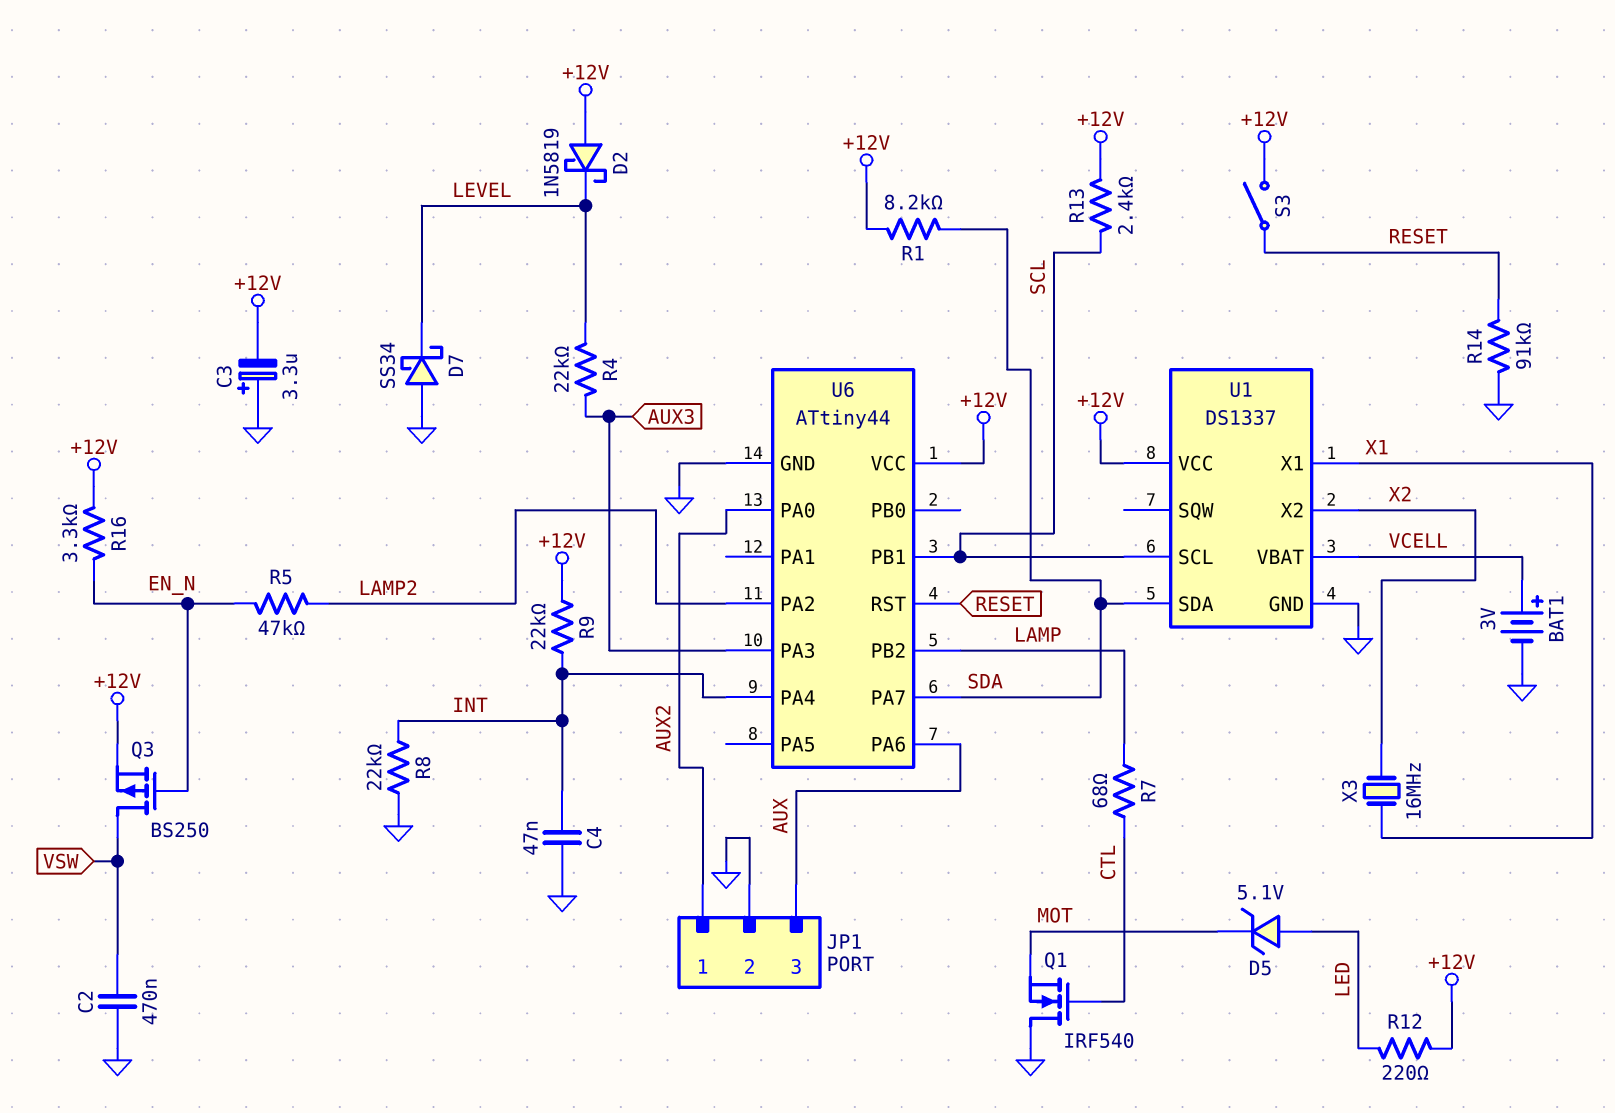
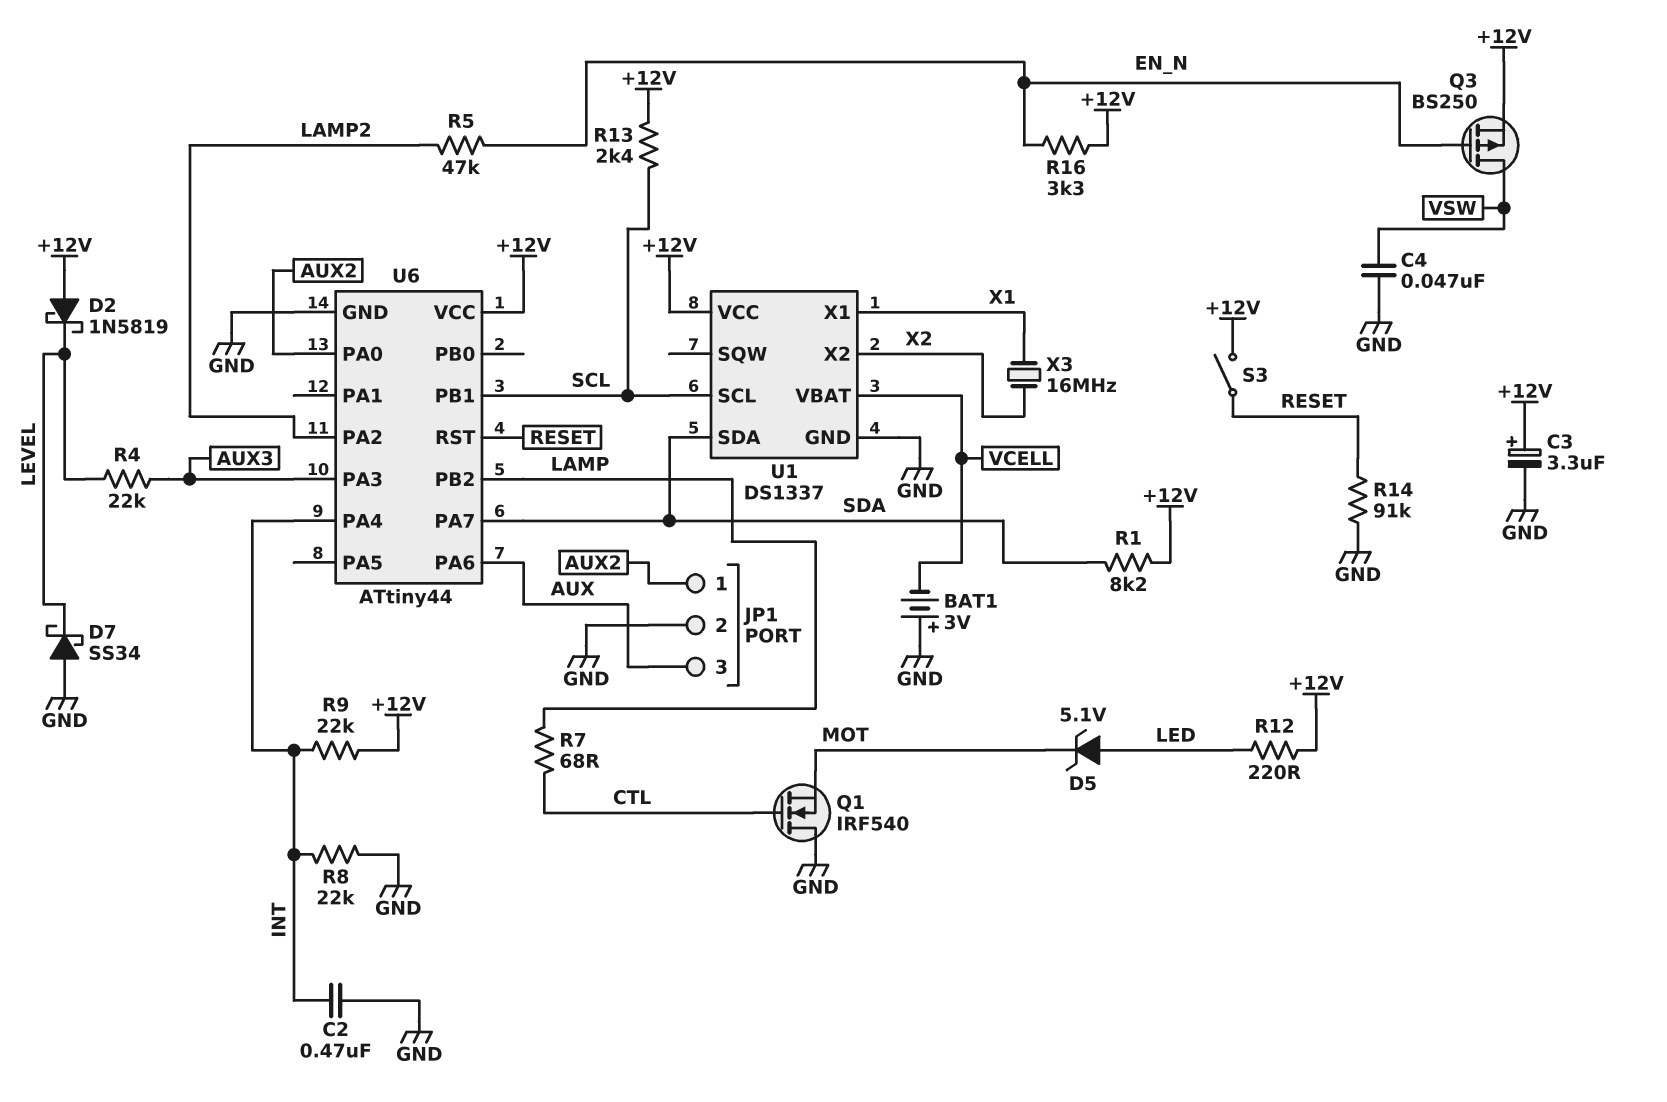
BAT1: 3V (plus VCELL, minus GND) -> 3V (plus GND, minus VCELL)
C2: 470nF (GND, VSW) -> 470nF (GND, INT)
C3: 3.3uF (plus GND, minus +12V) -> 3.3uF (plus +12V, minus GND)
C4: 47nF (GND, INT) -> 47nF (GND, VSW)

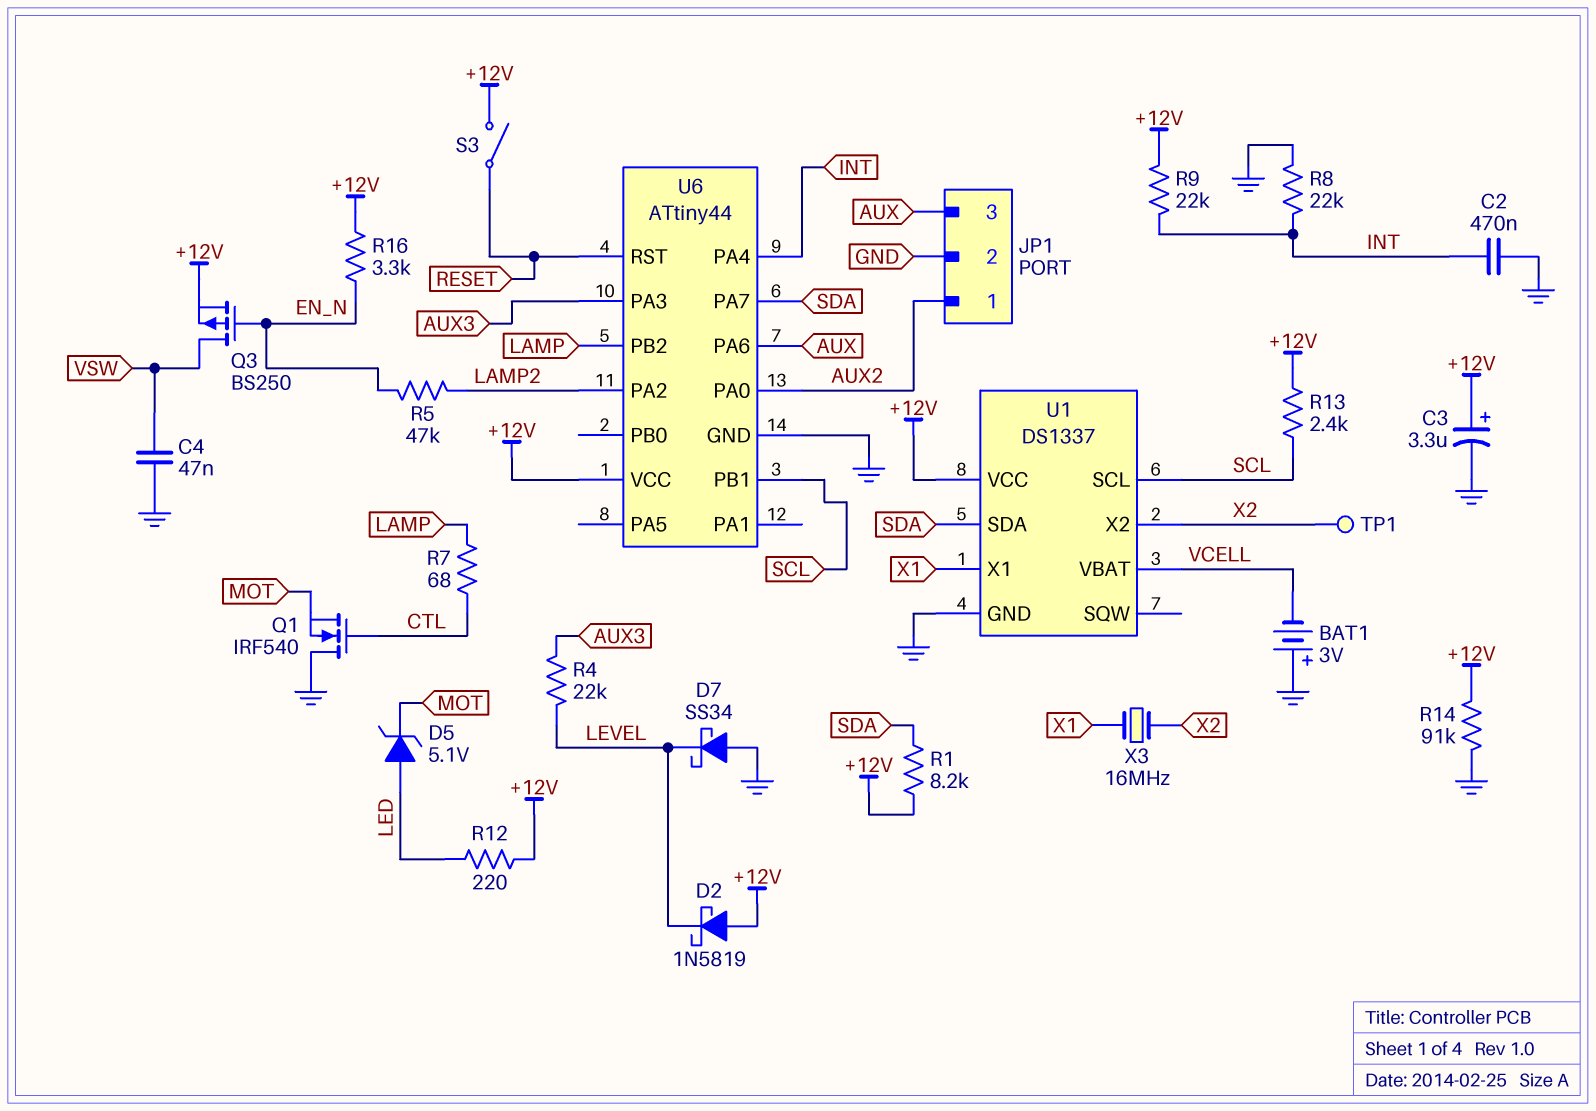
R14: 91k (GND, RESET) -> 91k (+12V, GND)
TP1: none -> test point (X2)

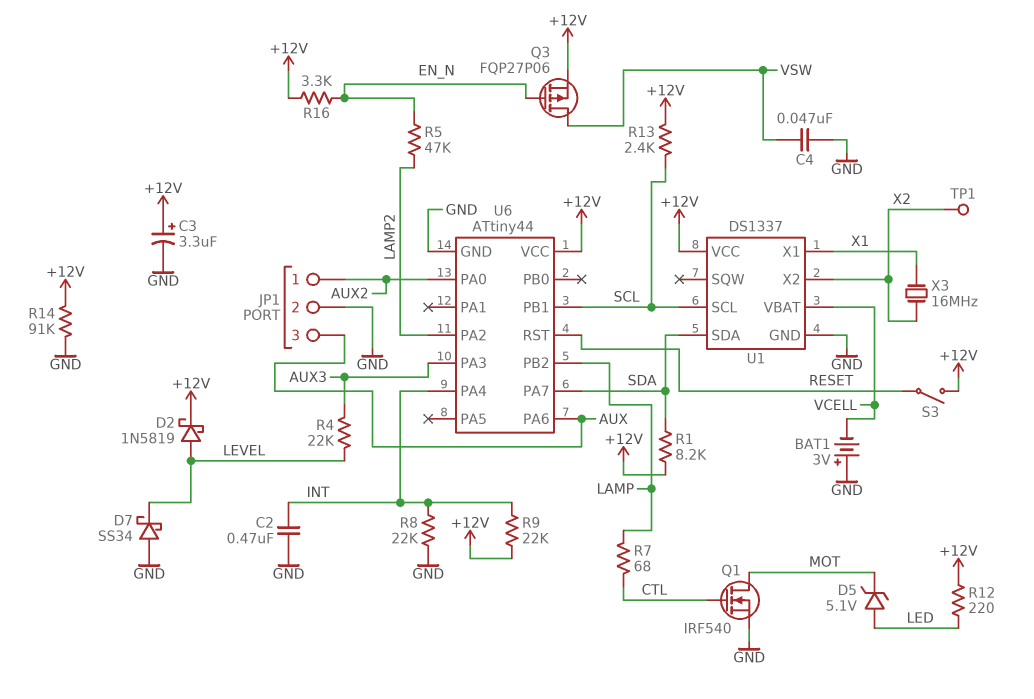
D2: schottky 1N5819 (A +12V, K LEVEL) -> schottky 1N5819 (A LEVEL, K +12V)
Q1: NMOS IRF540 (G CTL, D GND, S MOT) -> NMOS IRF540 (G CTL, D MOT, S GND)
Q3: PMOS BS250 (G EN_N, D VSW, S +12V) -> PMOS FQP27P06 (G EN_N, D VSW, S +12V)

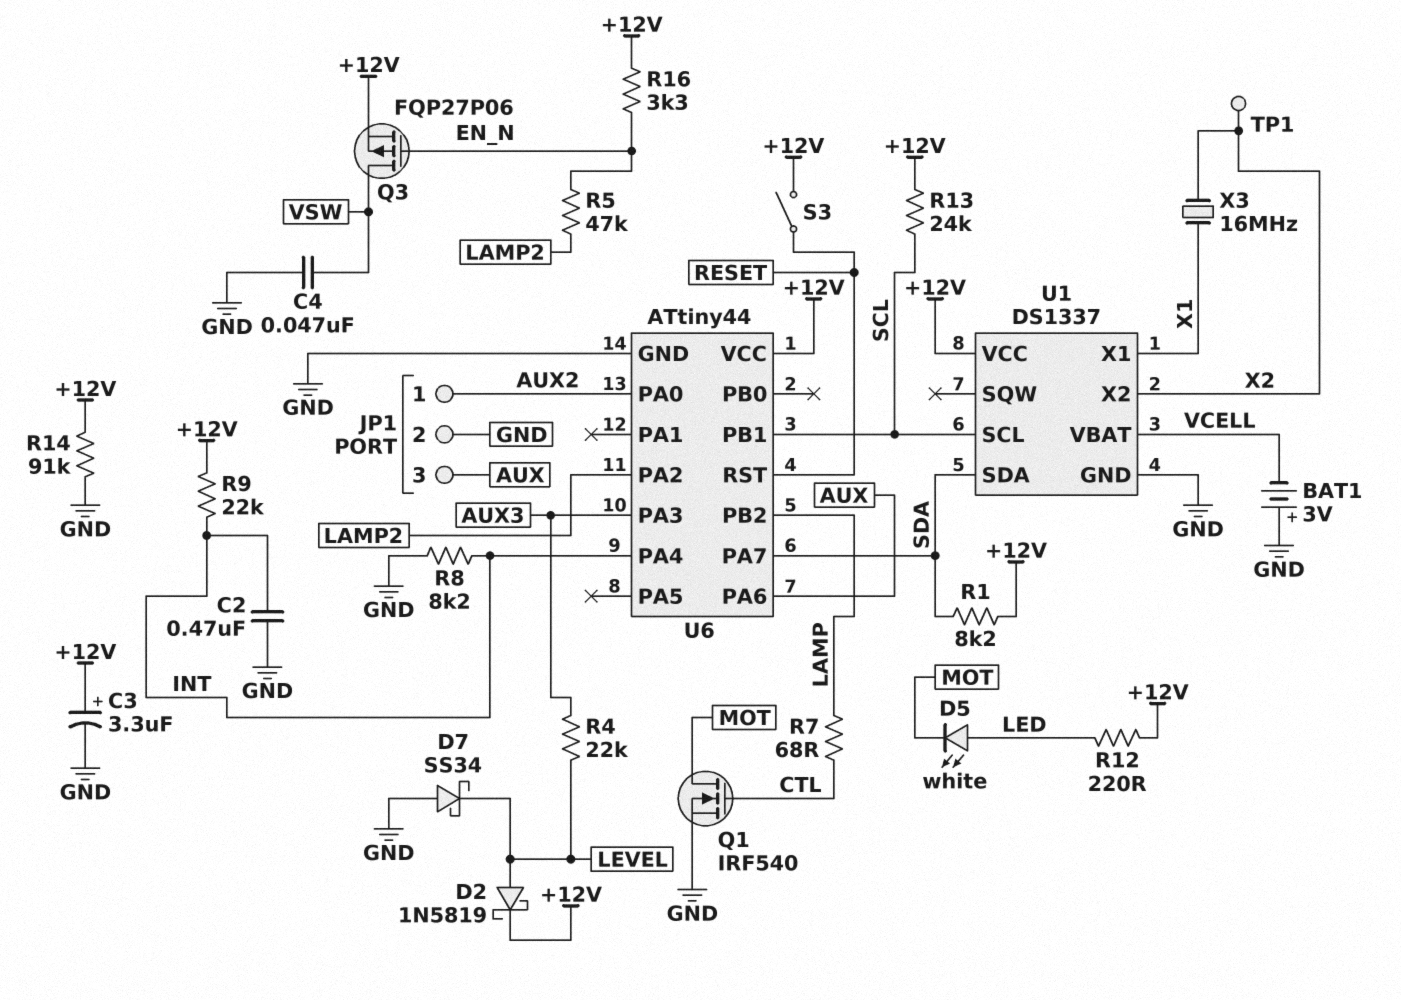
D5: zener 5.1V (A LED, K MOT) -> LED white (A LED, K MOT)
R8: 22k (GND, INT) -> 8.2k (GND, INT)
R13: 2.4k (+12V, SCL) -> 24k (+12V, SCL)

